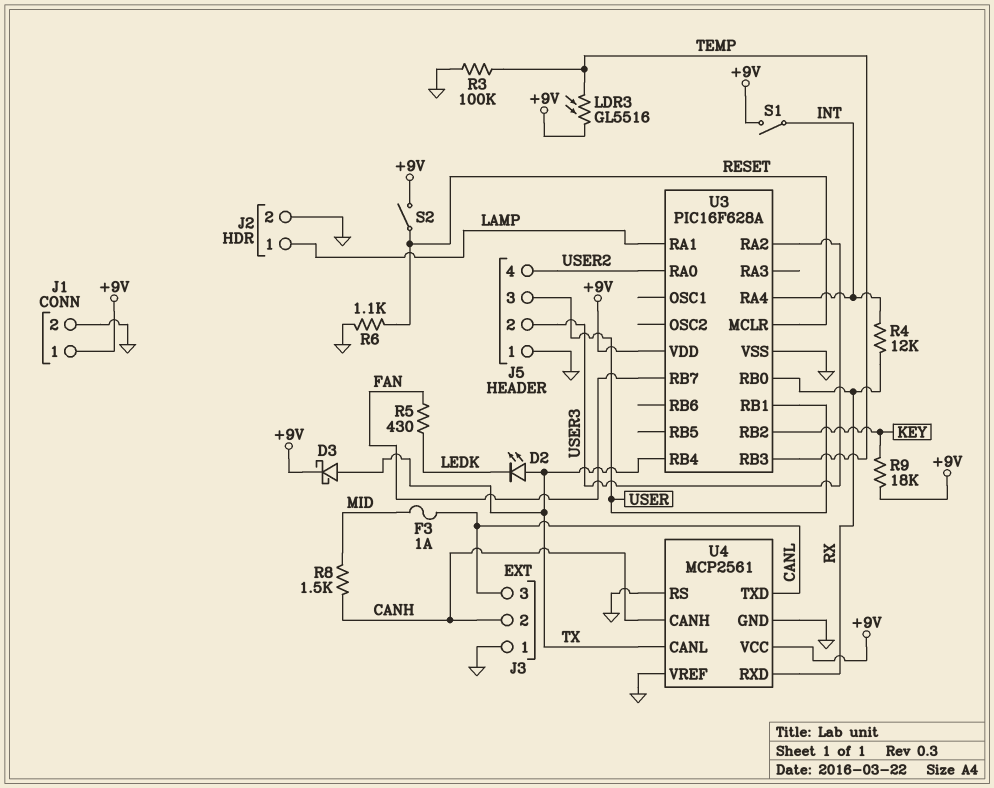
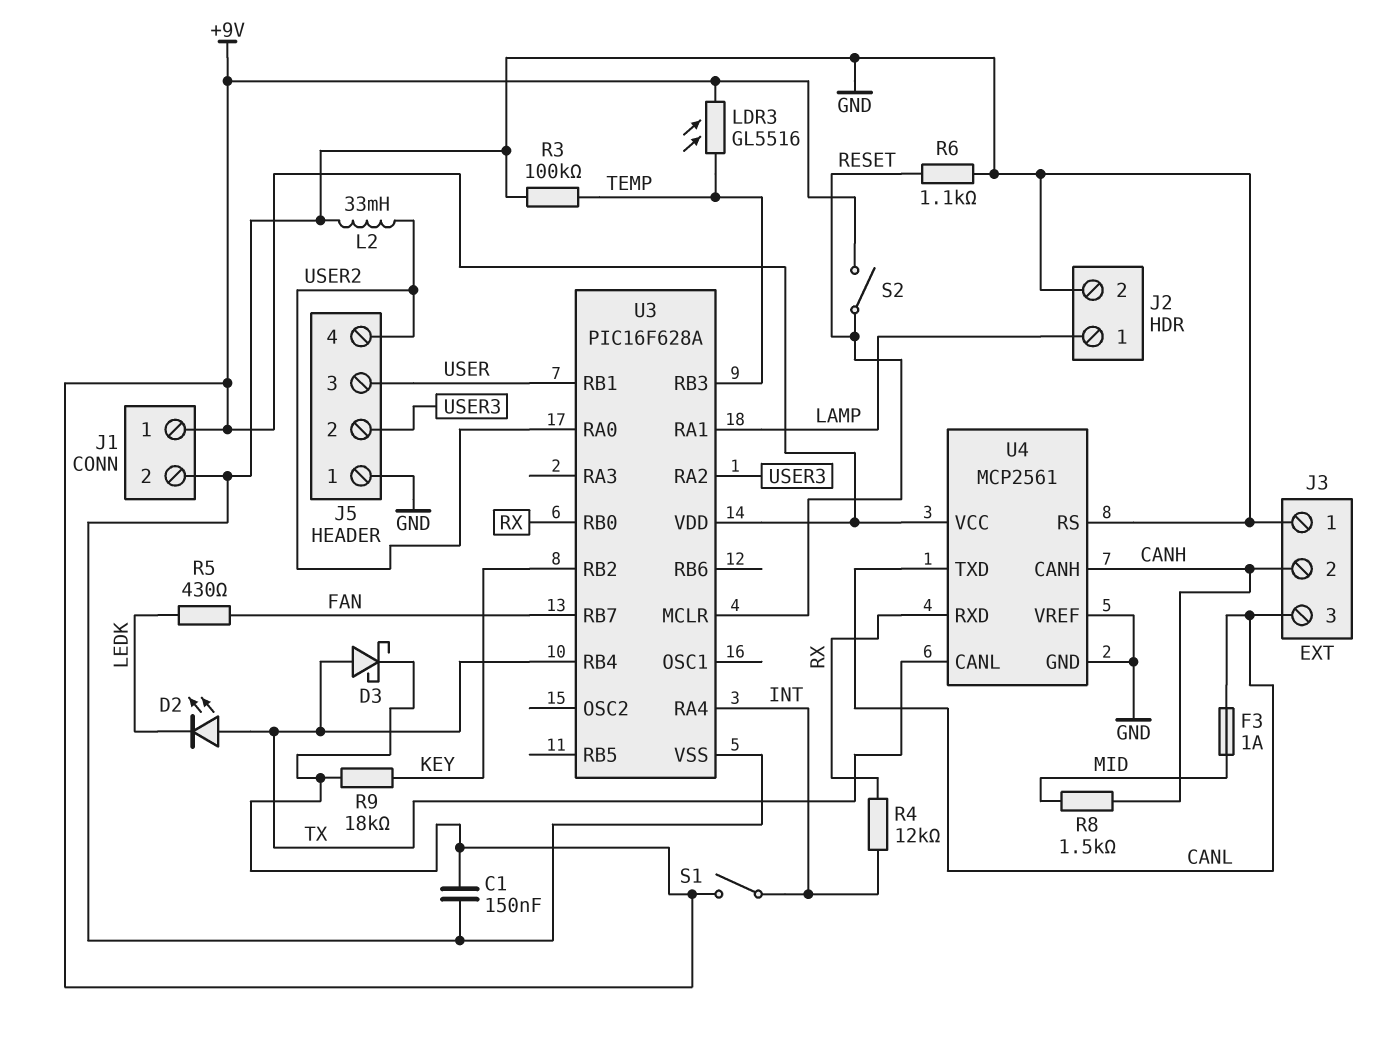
C1: none -> 150nF (+9V, GND)
L2: none -> 33mH (GND, USER2)

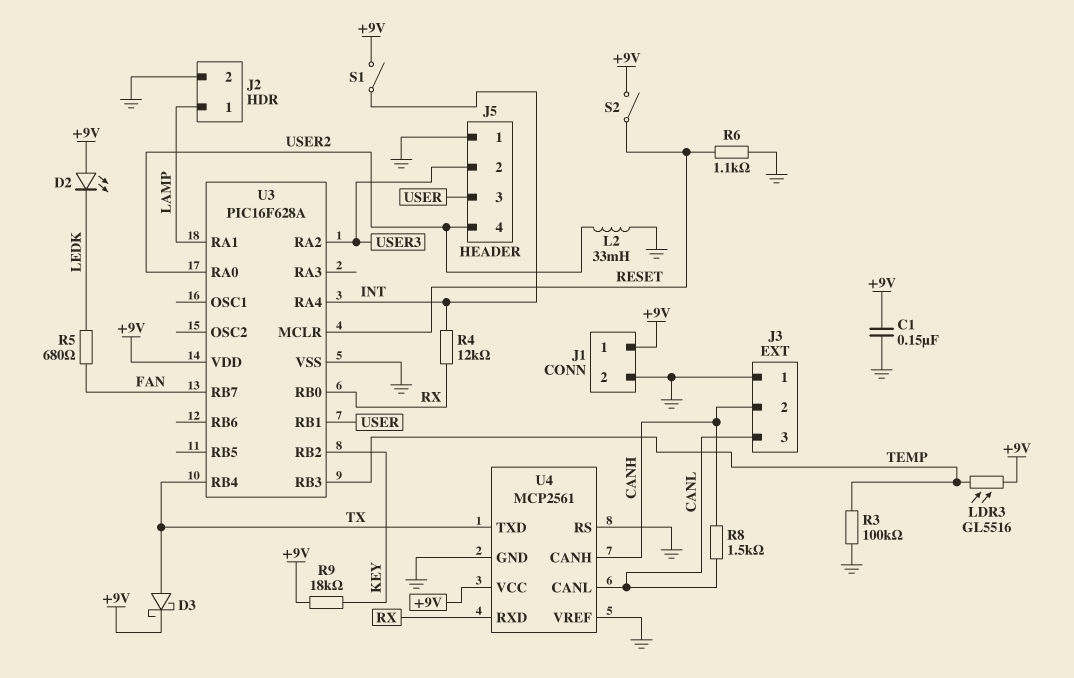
D2: LED (A TX, K LEDK) -> LED (A +9V, K LEDK)
F3: 1A (CANL, MID) -> none
R5: 430 (FAN, LEDK) -> 680 (FAN, LEDK)
R8: 1.5k (CANH, MID) -> 1.5k (CANH, CANL)
U4 pin CANL: TX -> CANL
U4 pin TXD: CANL -> TX

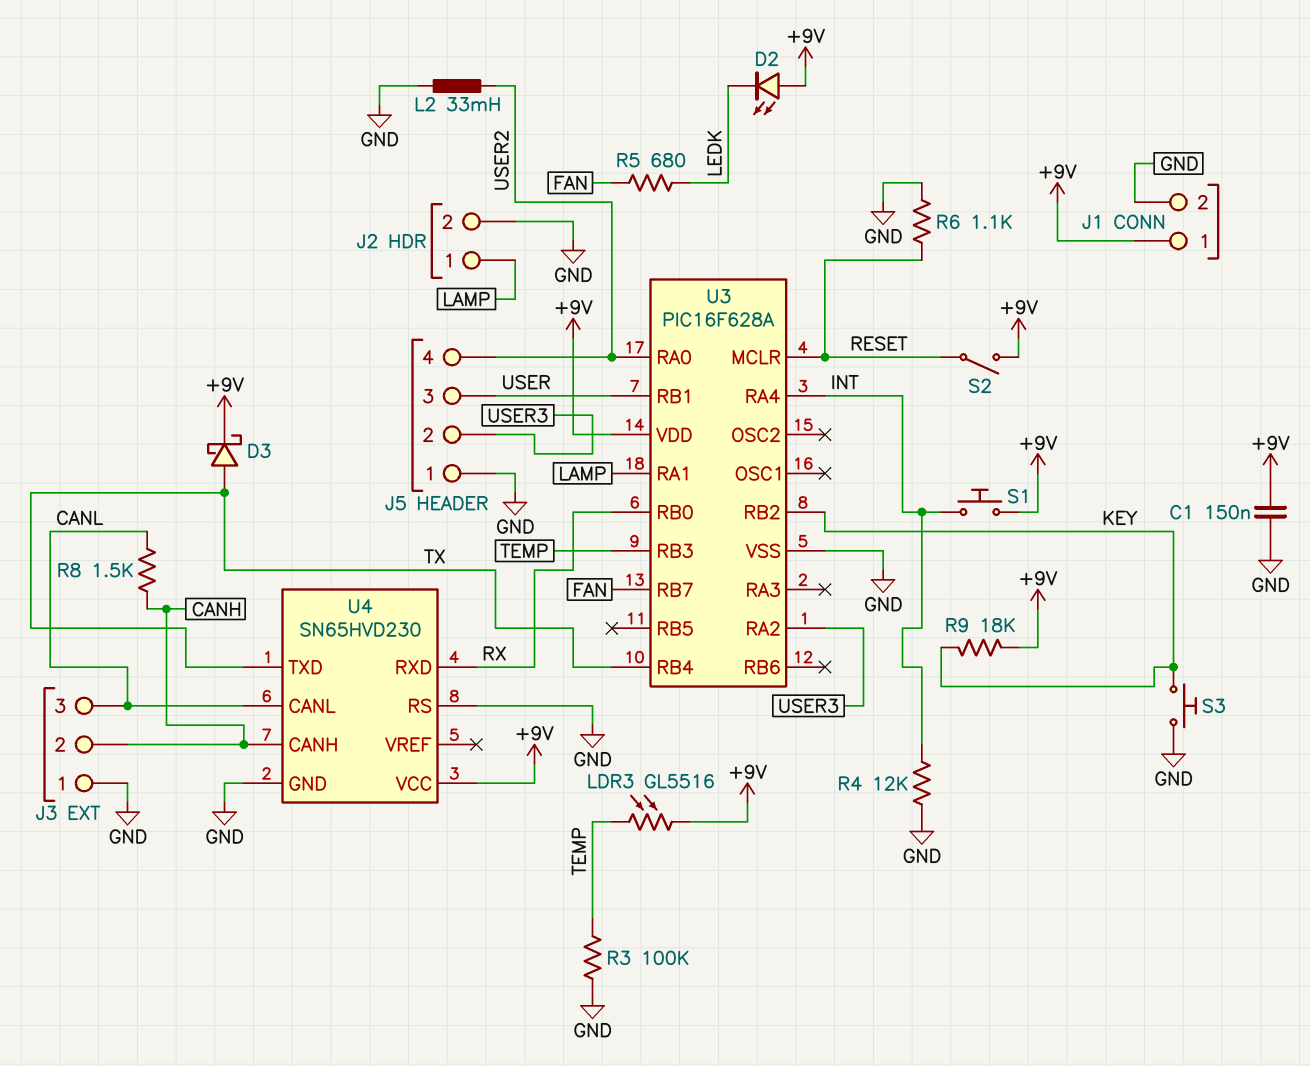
R4: 12k (INT, RX) -> 12k (GND, INT)
S1: switch (+9V, INT) -> button (+9V, INT)
S3: none -> button (GND, KEY)
U4: MCP2561 -> SN65HVD230
U4 pin VREF: GND -> none

